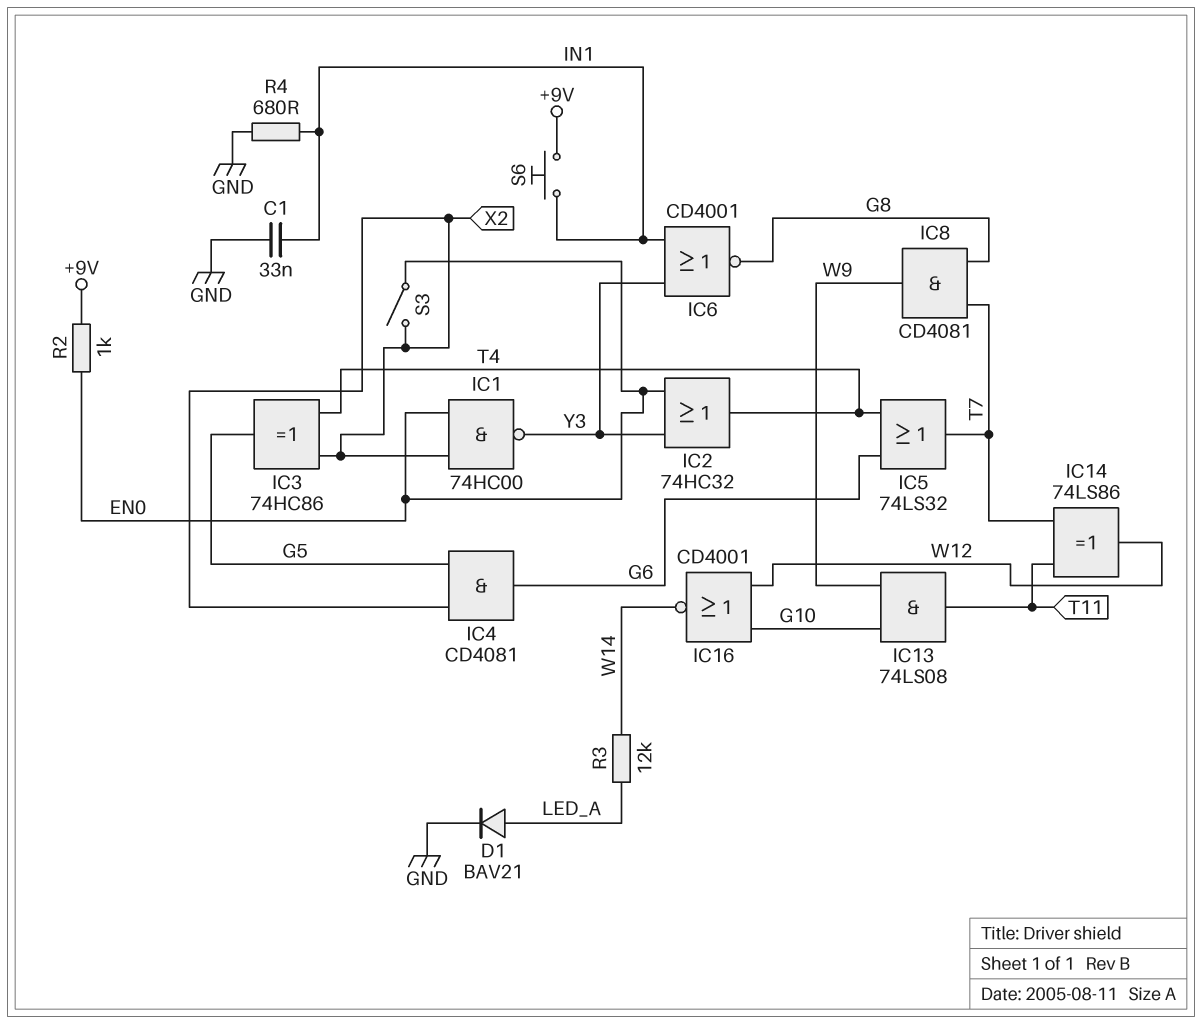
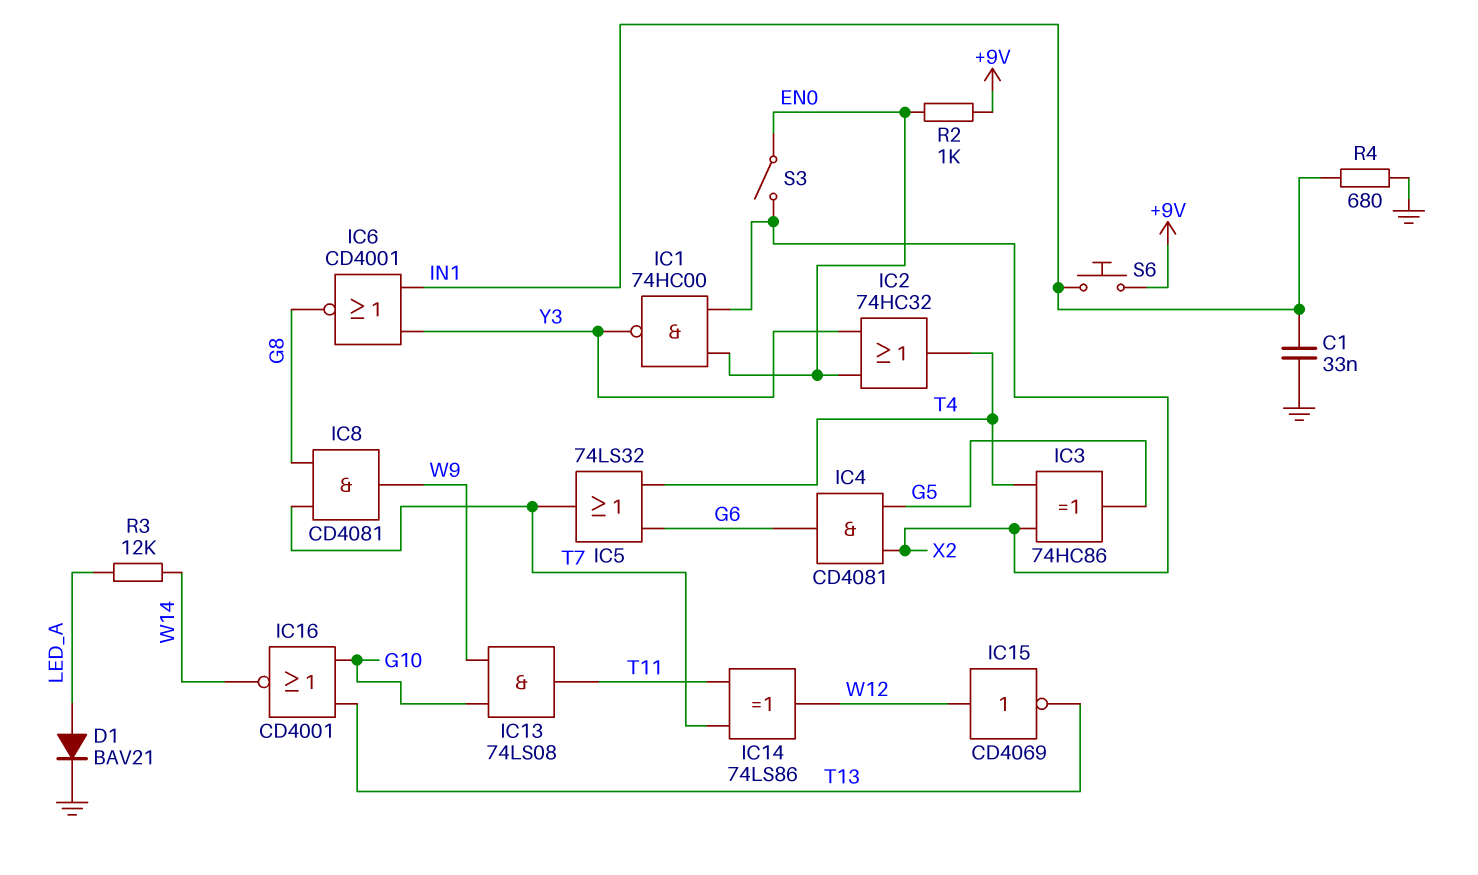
IC15: none -> NOT CD4069 (in W12, out T13)
IC16: NOR CD4001 (in G10, in W12, out W14) -> NOR CD4001 (in G10, in T13, out W14)

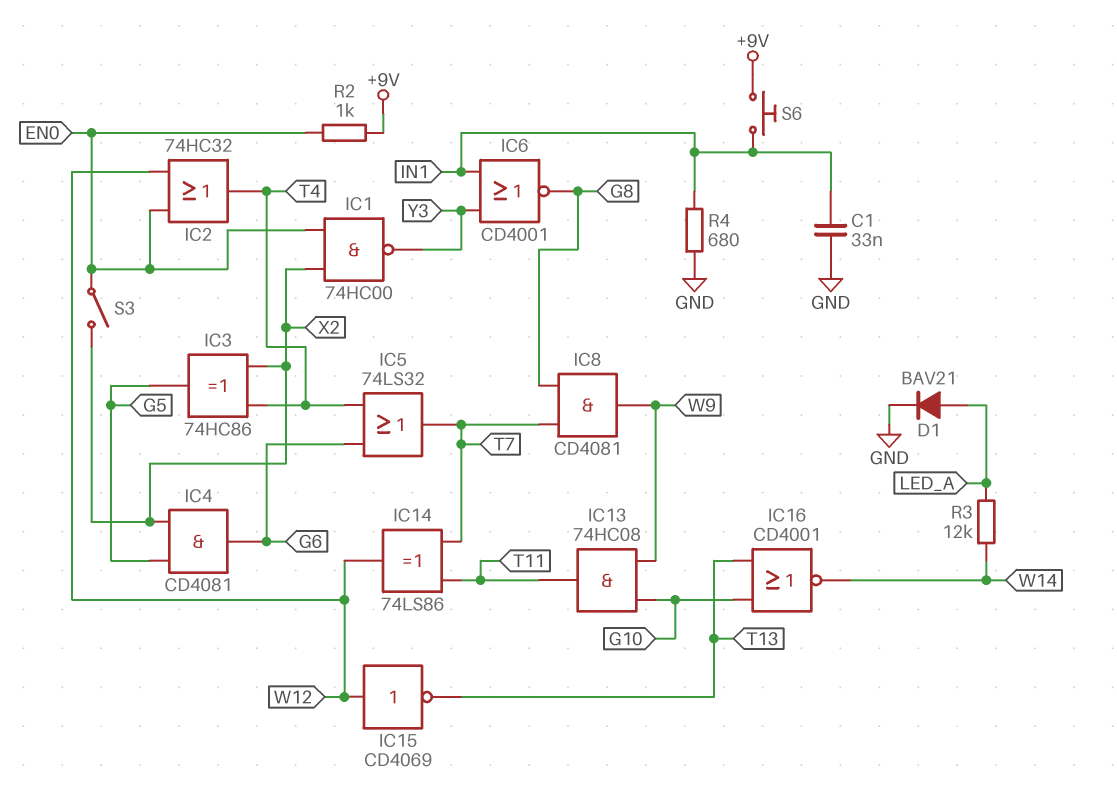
IC2: OR 74HC32 (in EN0, in Y3, out T4) -> OR 74HC32 (in EN0, in W12, out T4)
IC13: AND 74LS08 (in G10, in W9, out T11) -> AND 74HC08 (in G10, in W9, out T11)

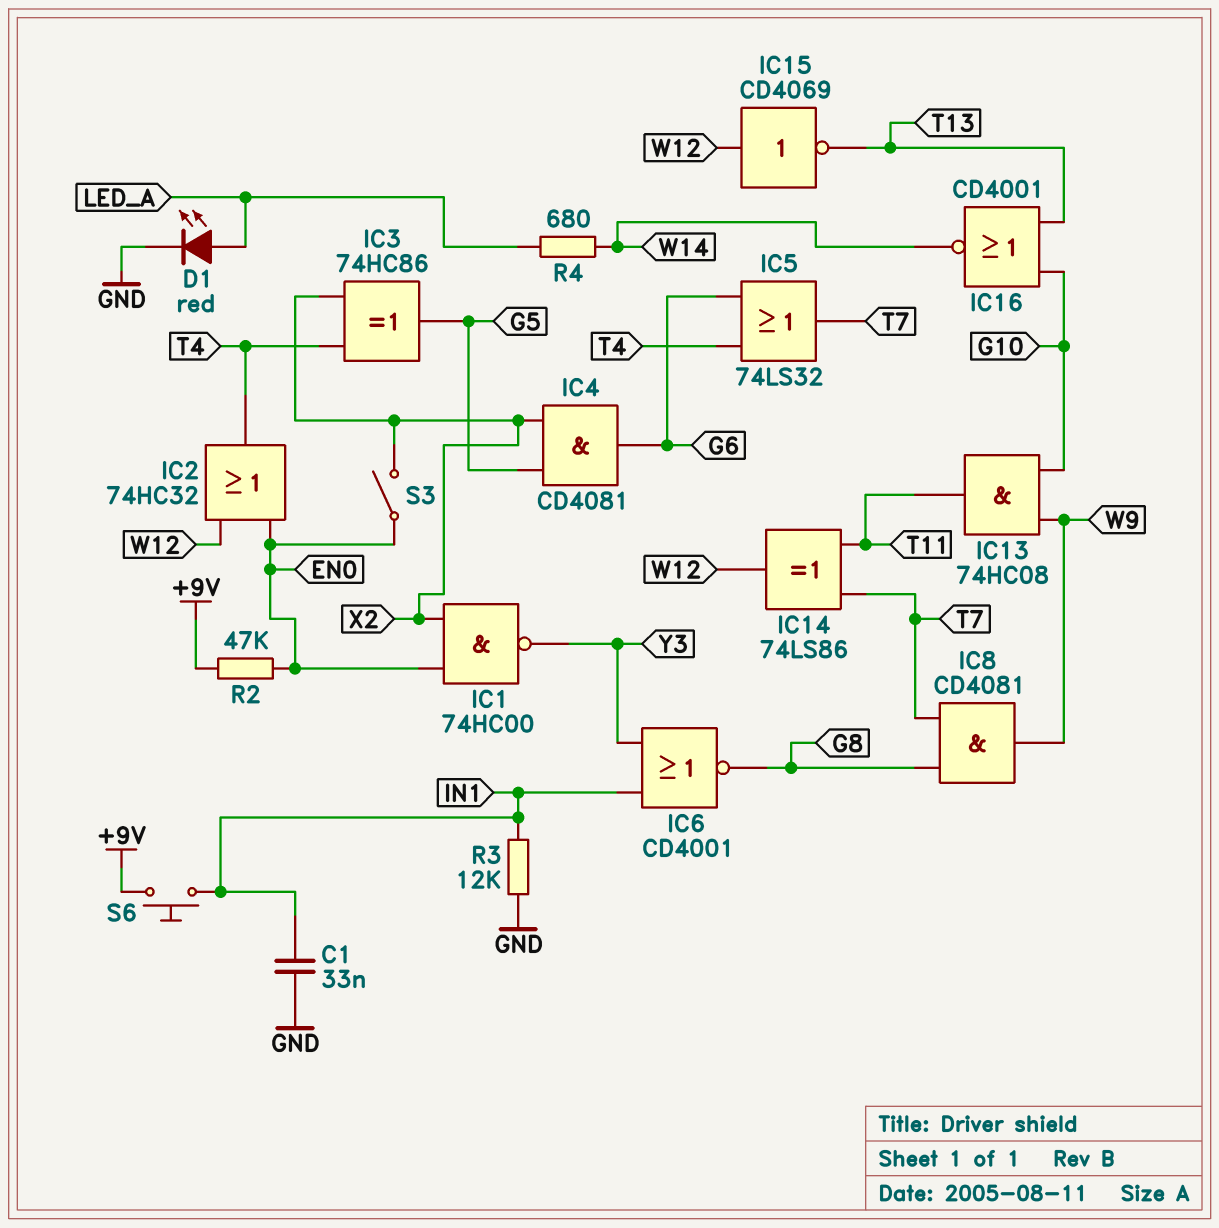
D1: diode BAV21 (A LED_A, K GND) -> LED red (A LED_A, K GND)
R2: 1k (+9V, EN0) -> 47k (+9V, EN0)
R3: 12k (LED_A, W14) -> 12k (GND, IN1)
R4: 680 (GND, IN1) -> 680 (LED_A, W14)

